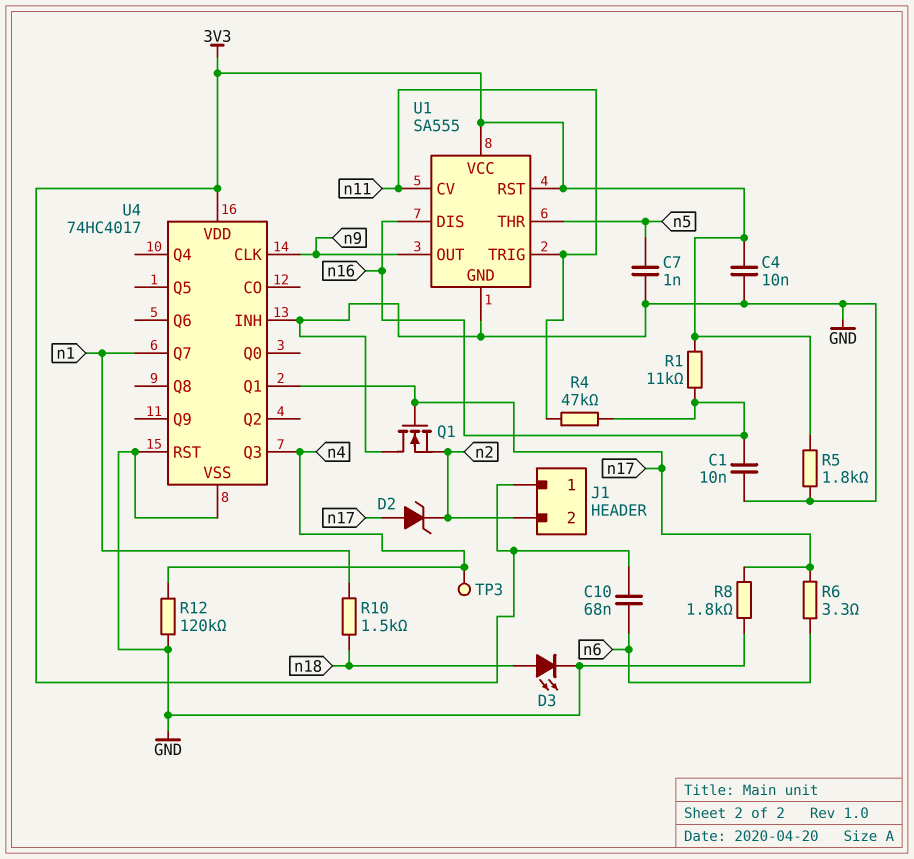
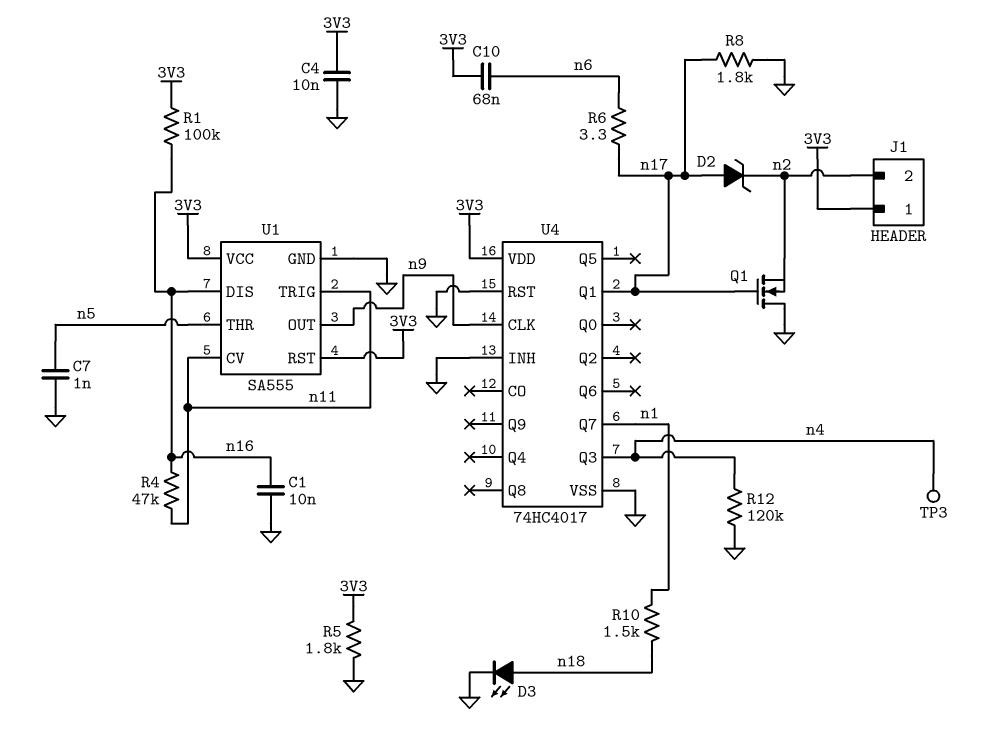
R1: 11k (3V3, n16) -> 100k (3V3, n16)

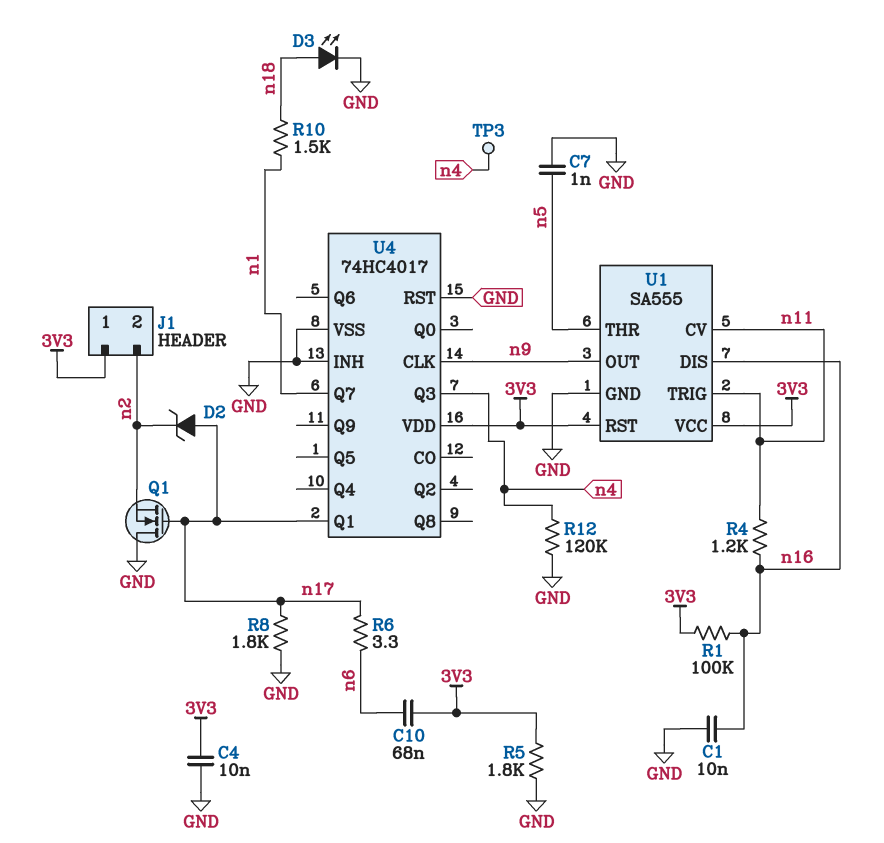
R4: 47k (n11, n16) -> 1.2k (n11, n16)

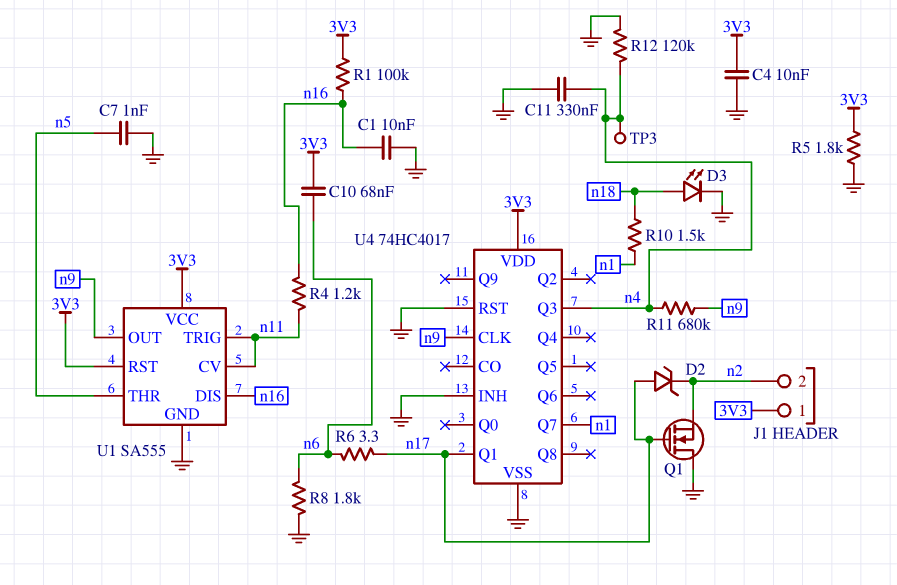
C11: none -> 330nF (GND, n4)
R8: 1.8k (GND, n17) -> 1.8k (GND, n6)
R11: none -> 680k (n4, n9)

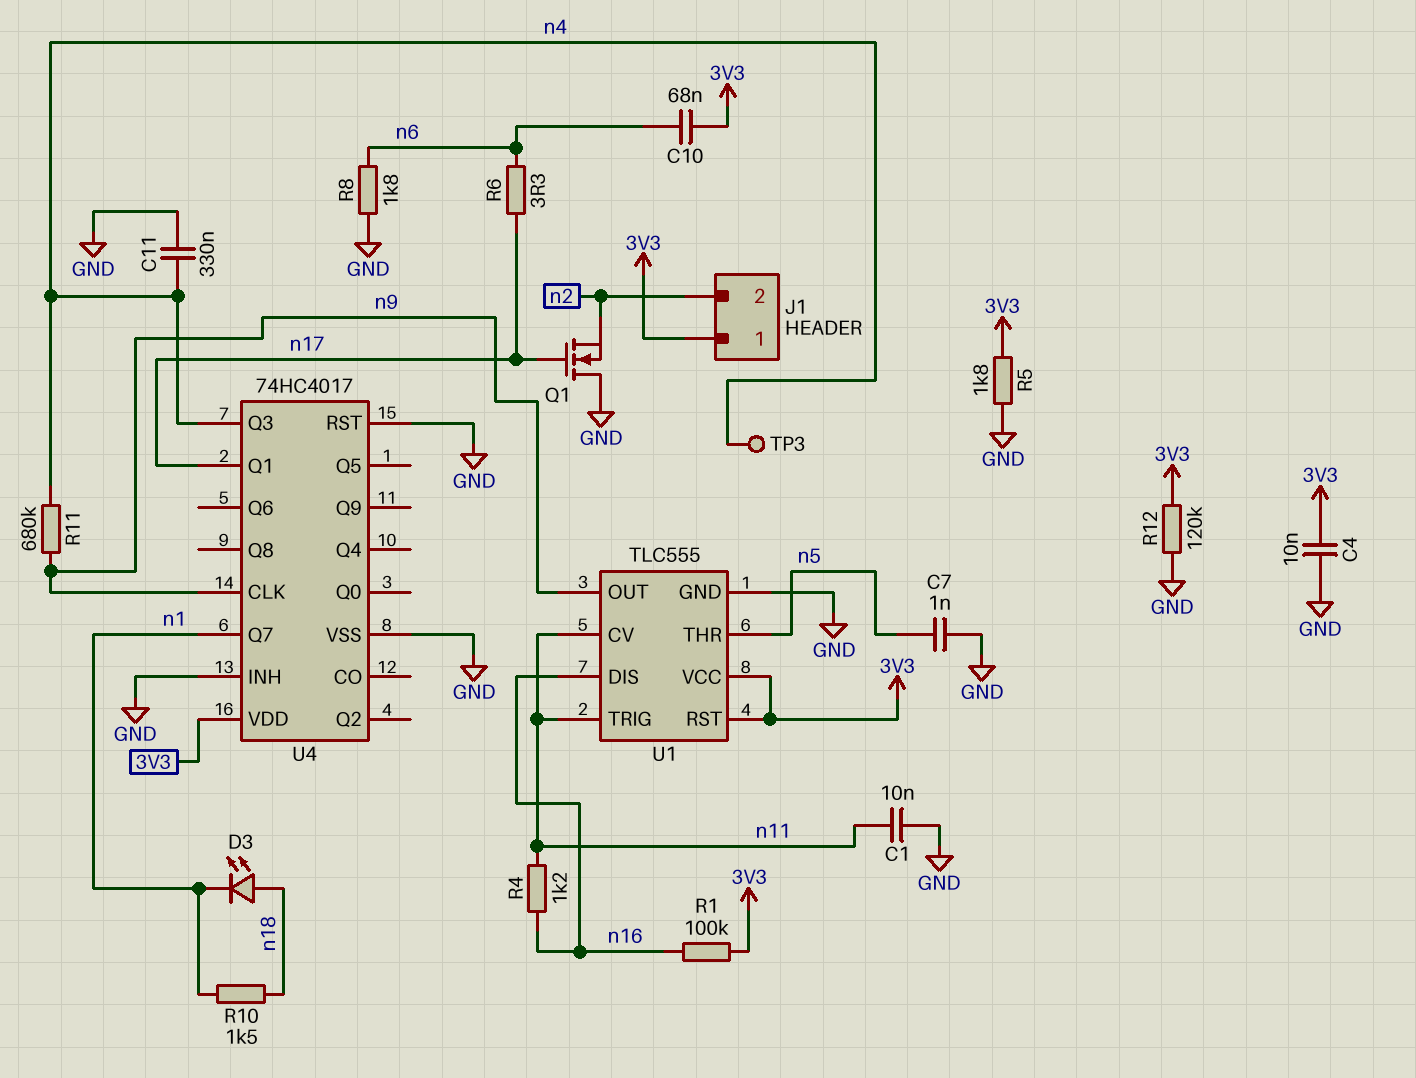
C1: 10nF (GND, n16) -> 10nF (GND, n11)
D2: zener (A n17, K n2) -> none
D3: LED (A n18, K GND) -> LED (A n18, K n1)
R12: 120k (GND, n4) -> 120k (3V3, GND)
U1: SA555 -> TLC555

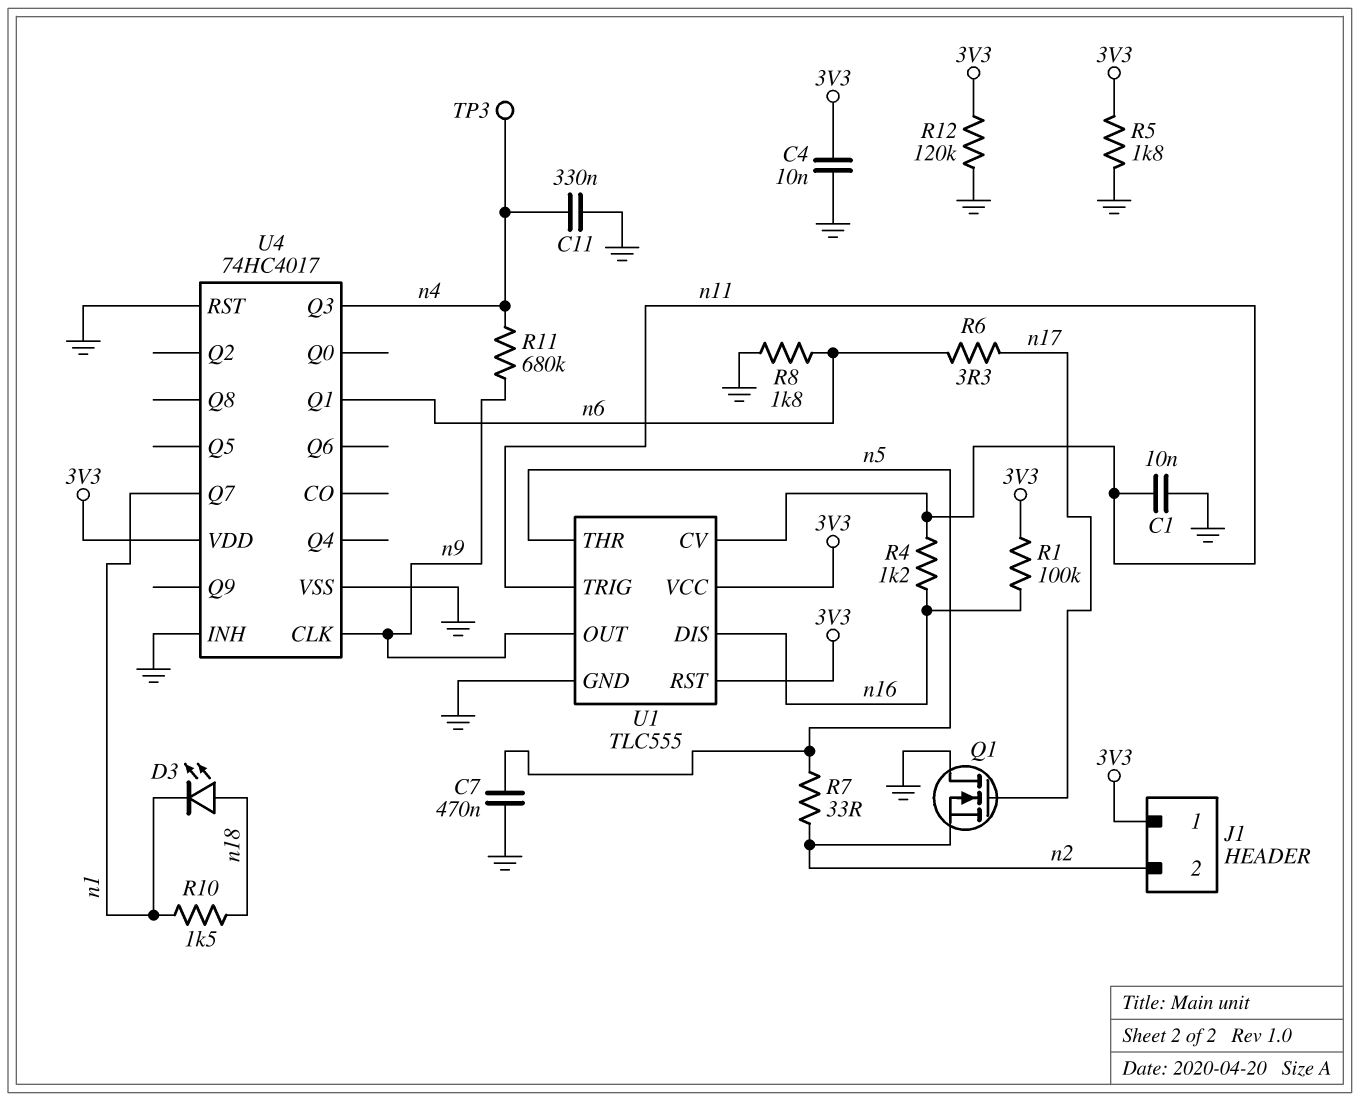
C7: 1nF (GND, n5) -> 470nF (GND, n5)
C10: 68nF (3V3, n6) -> none
R7: none -> 33 (n2, n5)
U4 pin Q1: n17 -> n6

